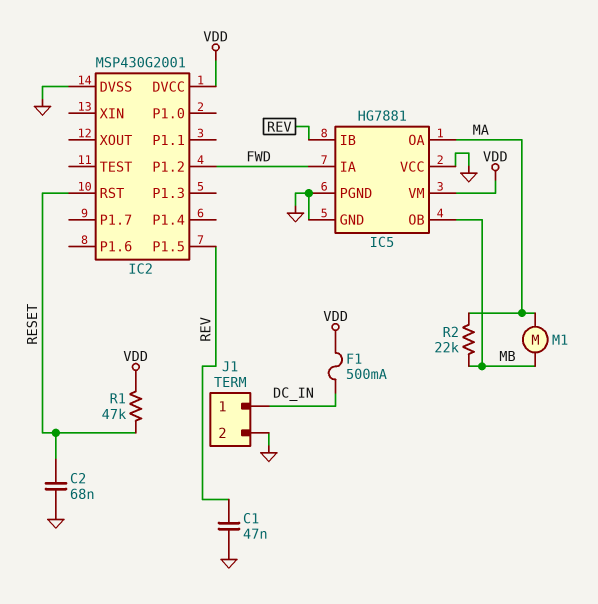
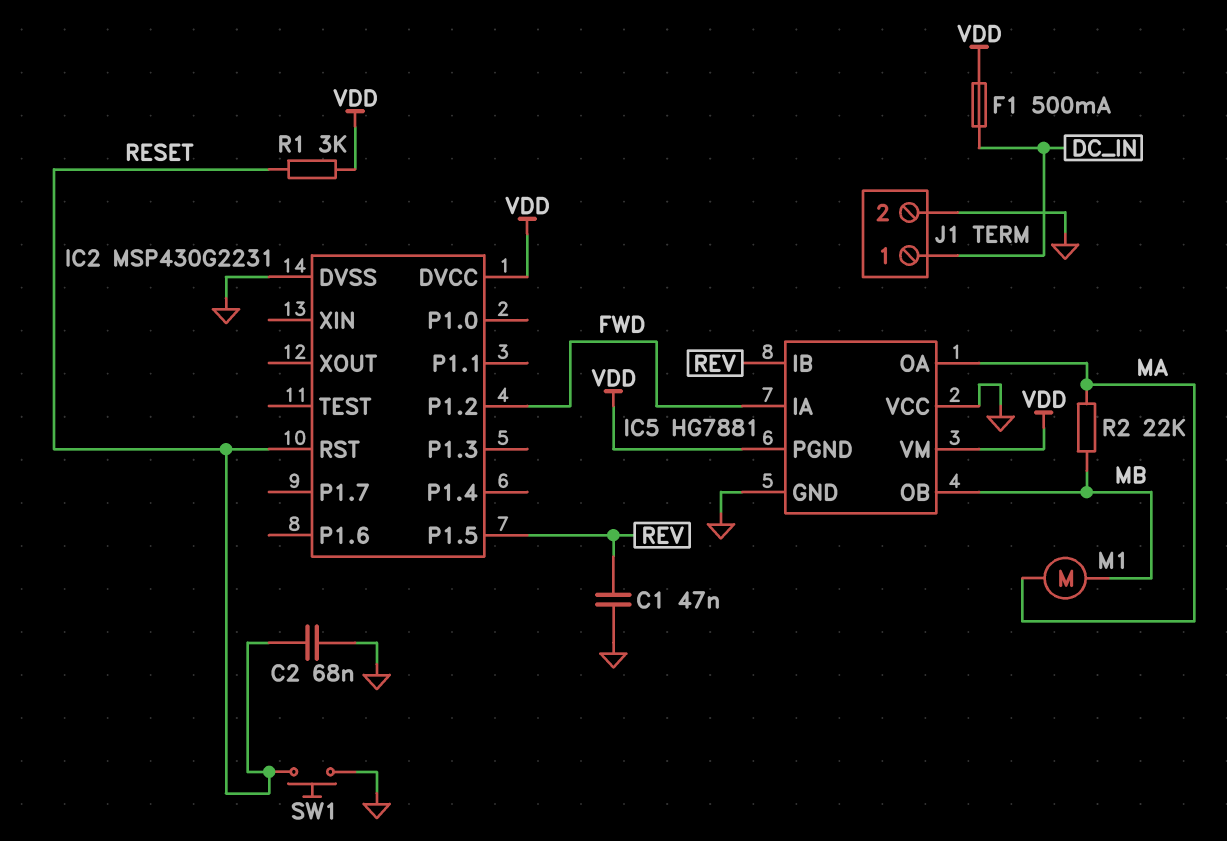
IC2: MSP430G2001 -> MSP430G2231
IC5 pin PGND: GND -> VDD
R1: 47k (RESET, VDD) -> 3k (RESET, VDD)
SW1: none -> button (GND, RESET)

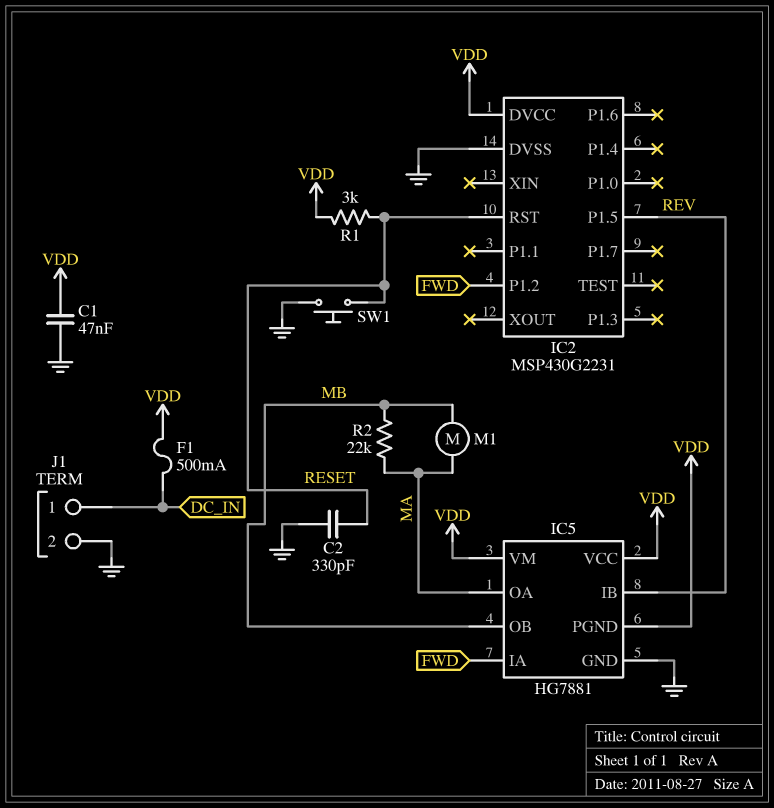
C1: 47nF (GND, REV) -> 47nF (GND, VDD)
C2: 68nF (GND, RESET) -> 330pF (GND, RESET)
IC5 pin VCC: GND -> VDD

